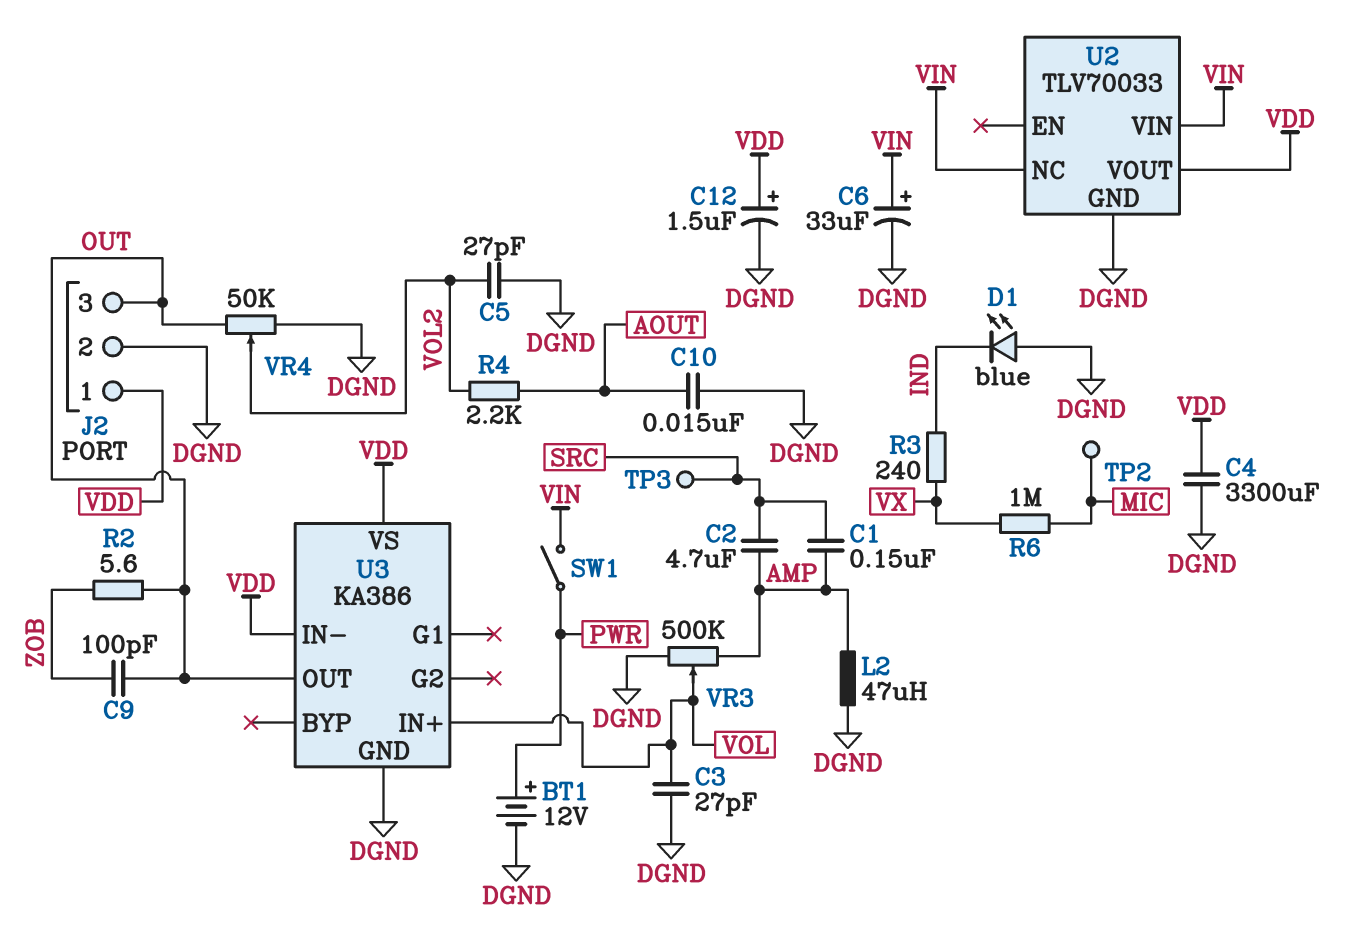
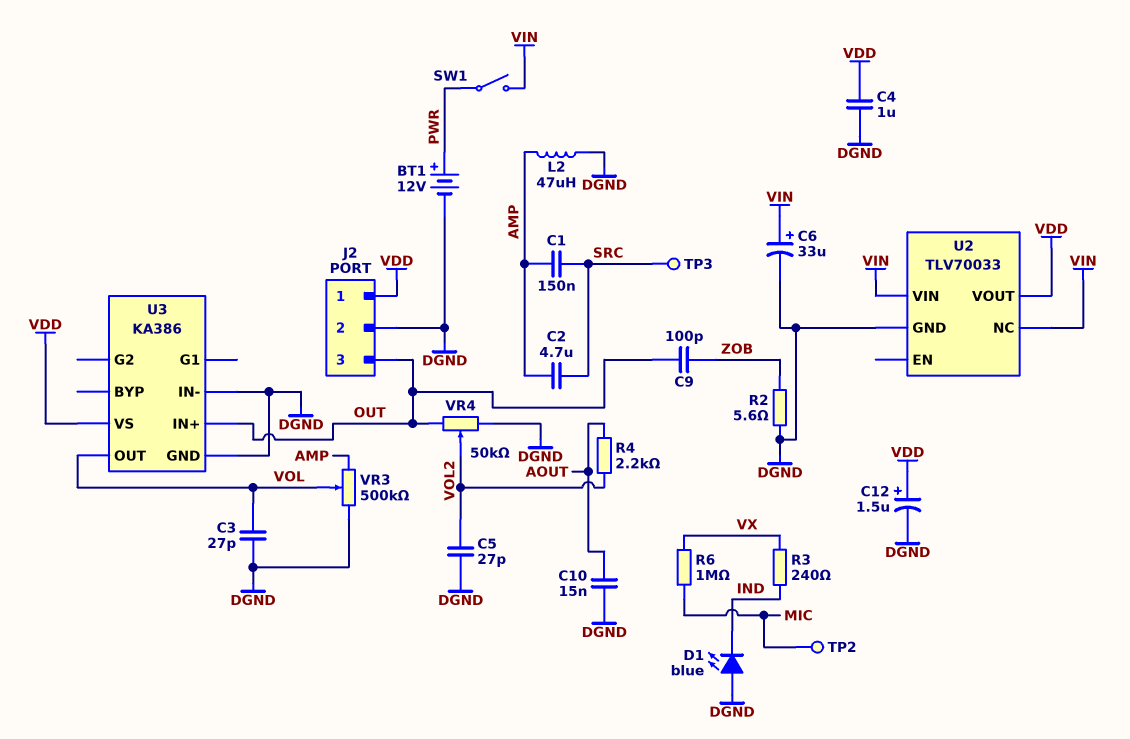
C4: 3300uF (DGND, VDD) -> 1uF (DGND, VDD)
R2: 5.6 (OUT, ZOB) -> 5.6 (DGND, ZOB)
U3 pin IN+: VOL -> OUT
U3 pin IN-: VDD -> DGND
U3 pin OUT: OUT -> VOL

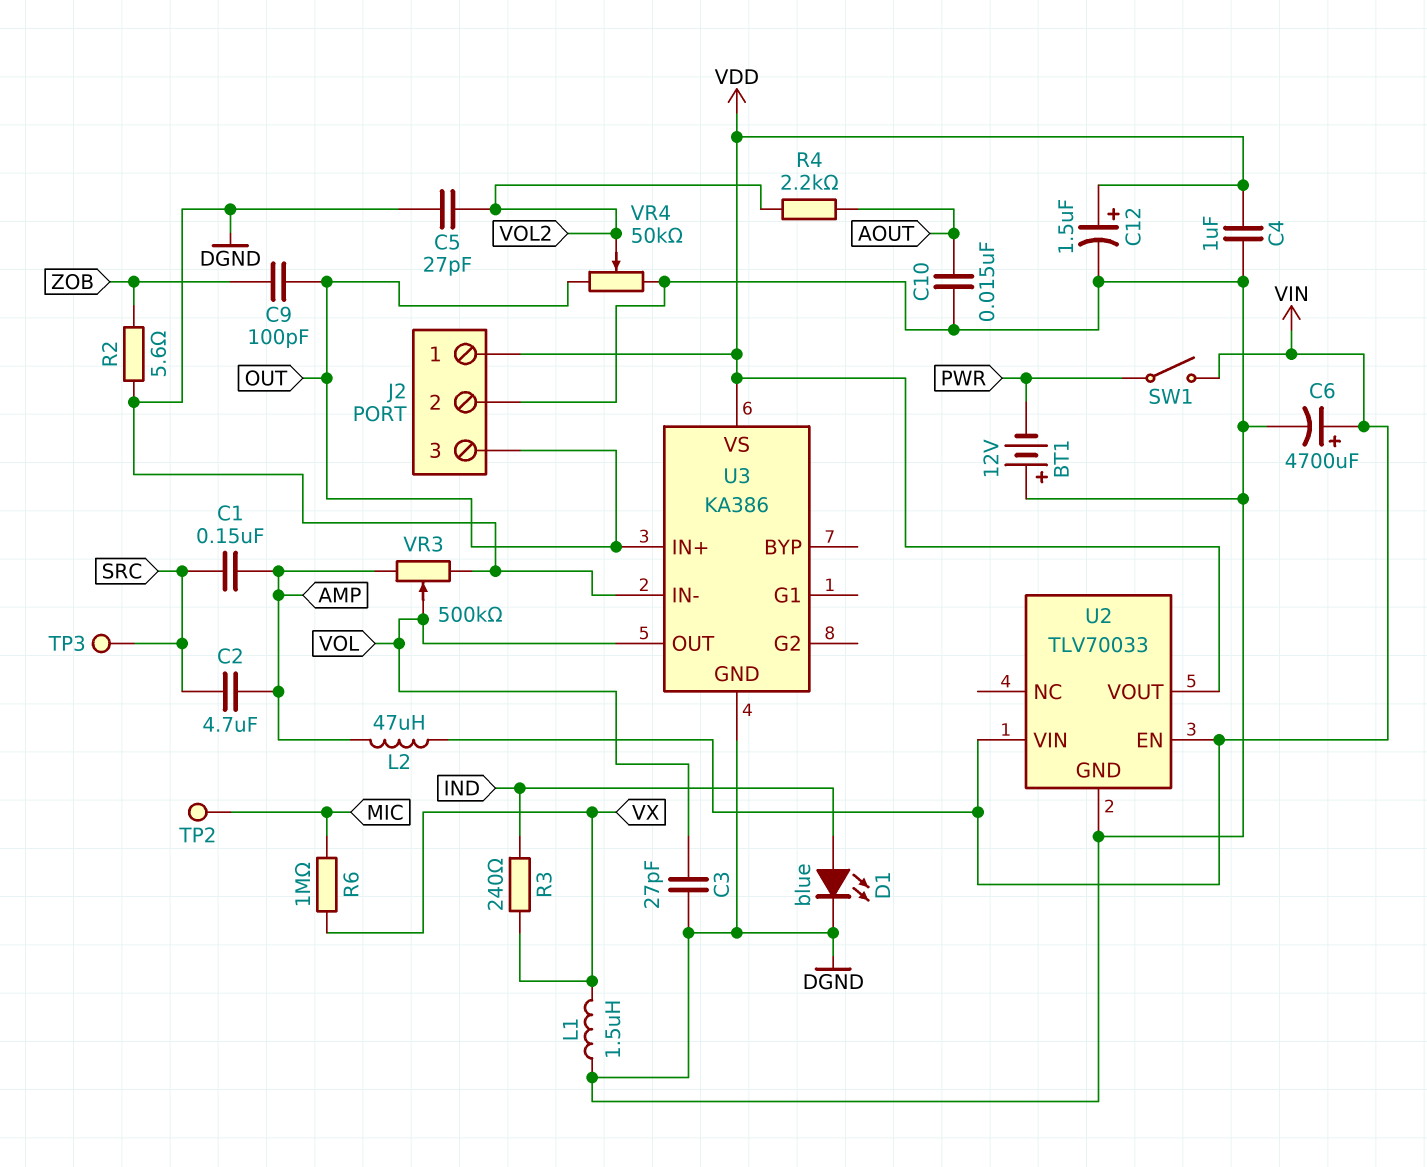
BT1: 12V (plus PWR, minus DGND) -> 12V (plus DGND, minus PWR)
C6: 33uF (plus VIN, minus DGND) -> 4700uF (plus VIN, minus DGND)
D1: LED blue (A DGND, K IND) -> LED blue (A IND, K DGND)
L1: none -> 1.5uH (DGND, VX)
L2: 47uH (AMP, DGND) -> 47uH (AMP, VIN)
U2 pin EN: none -> VIN
U2 pin NC: VIN -> none

